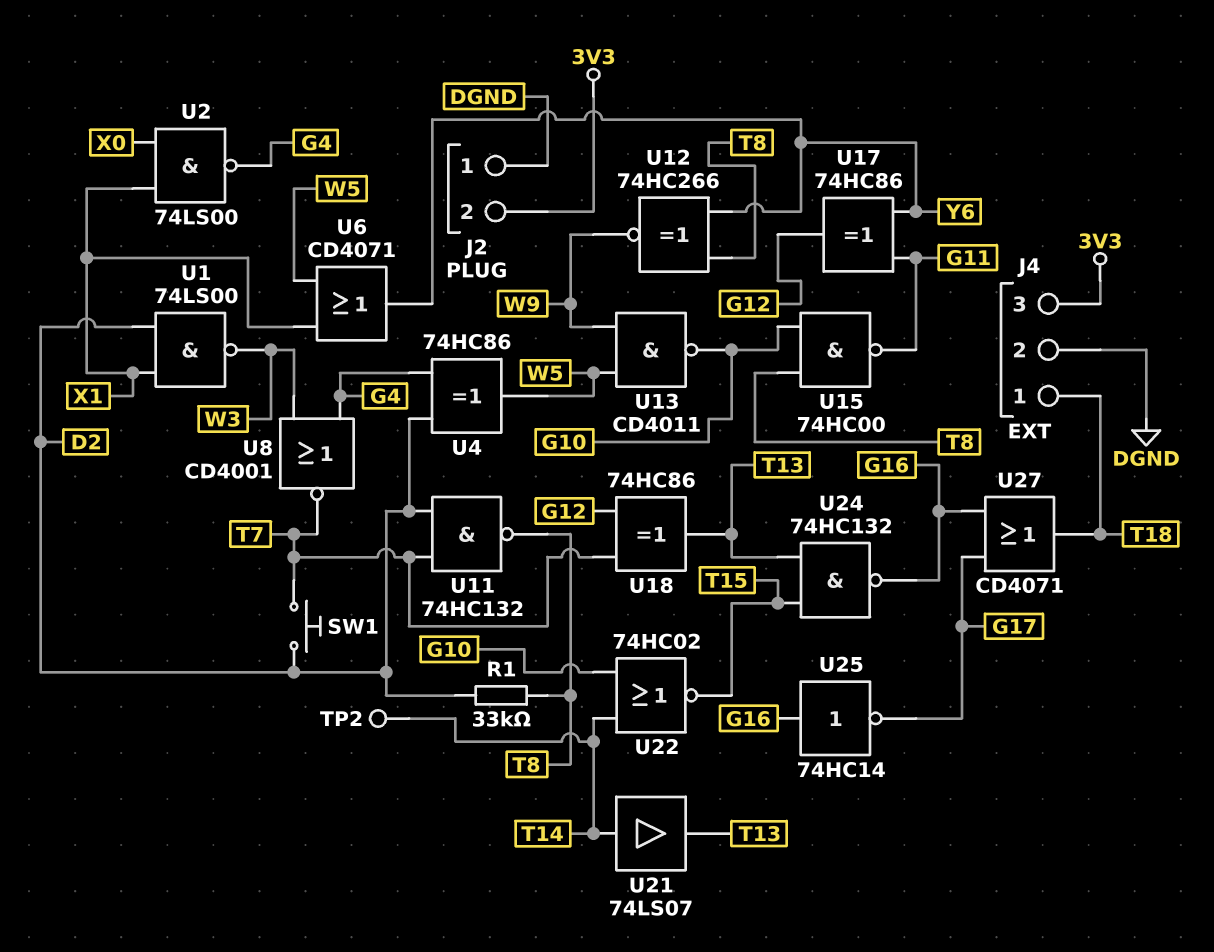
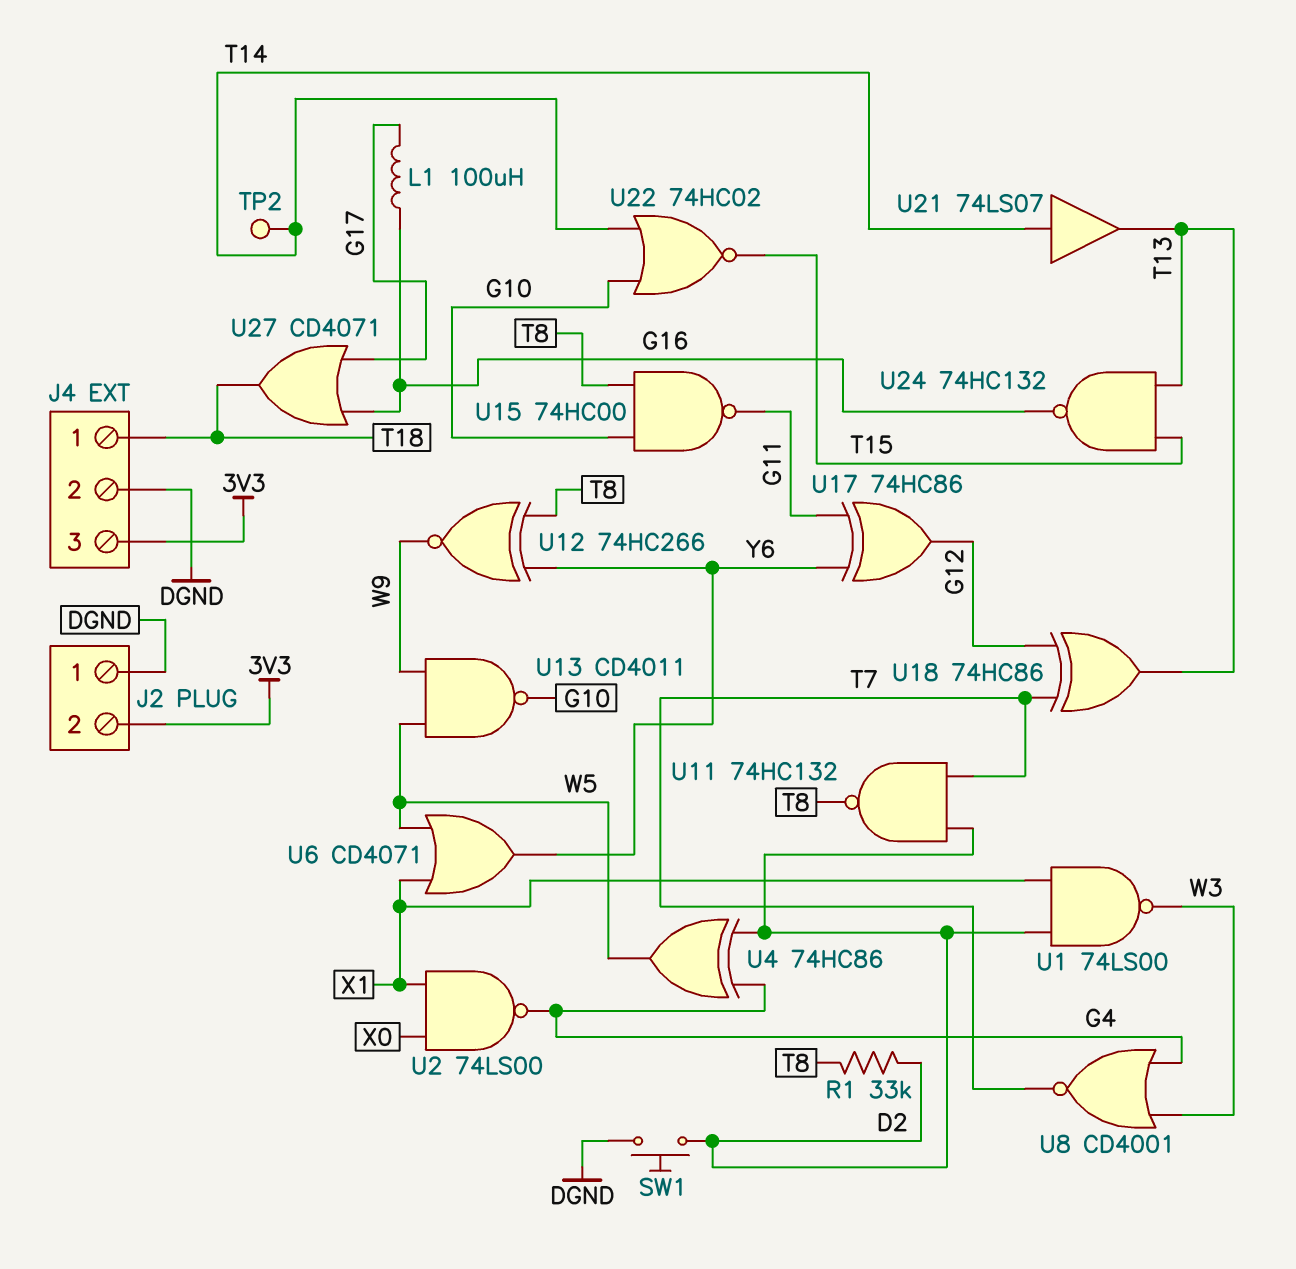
L1: none -> 100uH (G16, G17)
SW1: button (D2, T7) -> button (D2, DGND)
U25: NOT 74HC14 (in G16, out G17) -> none

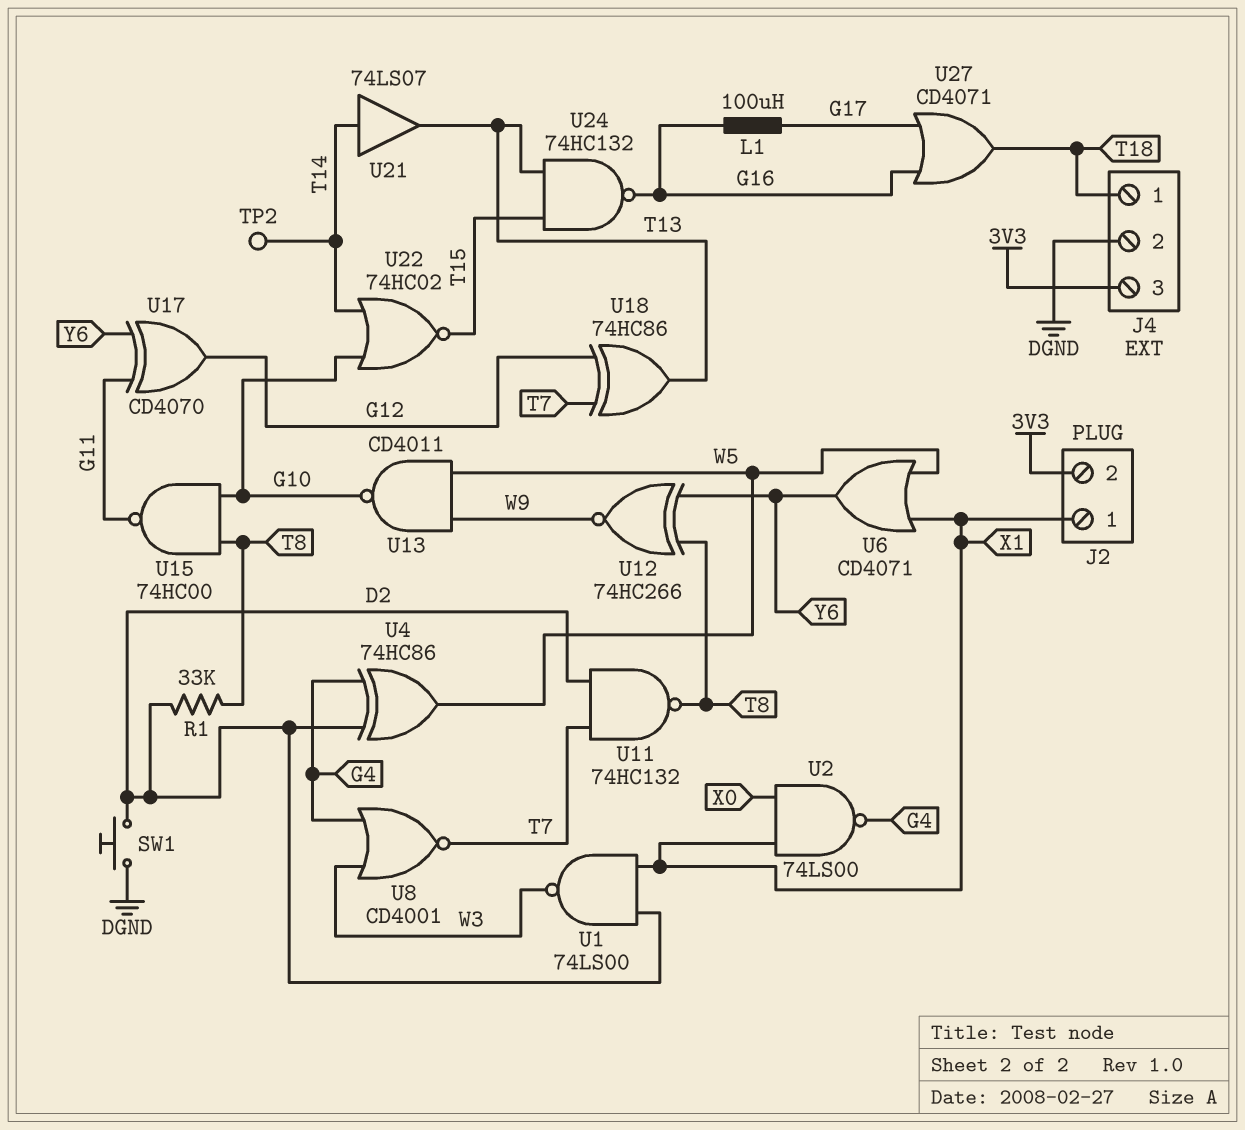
J2 pin 1: DGND -> X1
U17: XOR 74HC86 (in G11, in Y6, out G12) -> XOR CD4070 (in G11, in Y6, out G12)

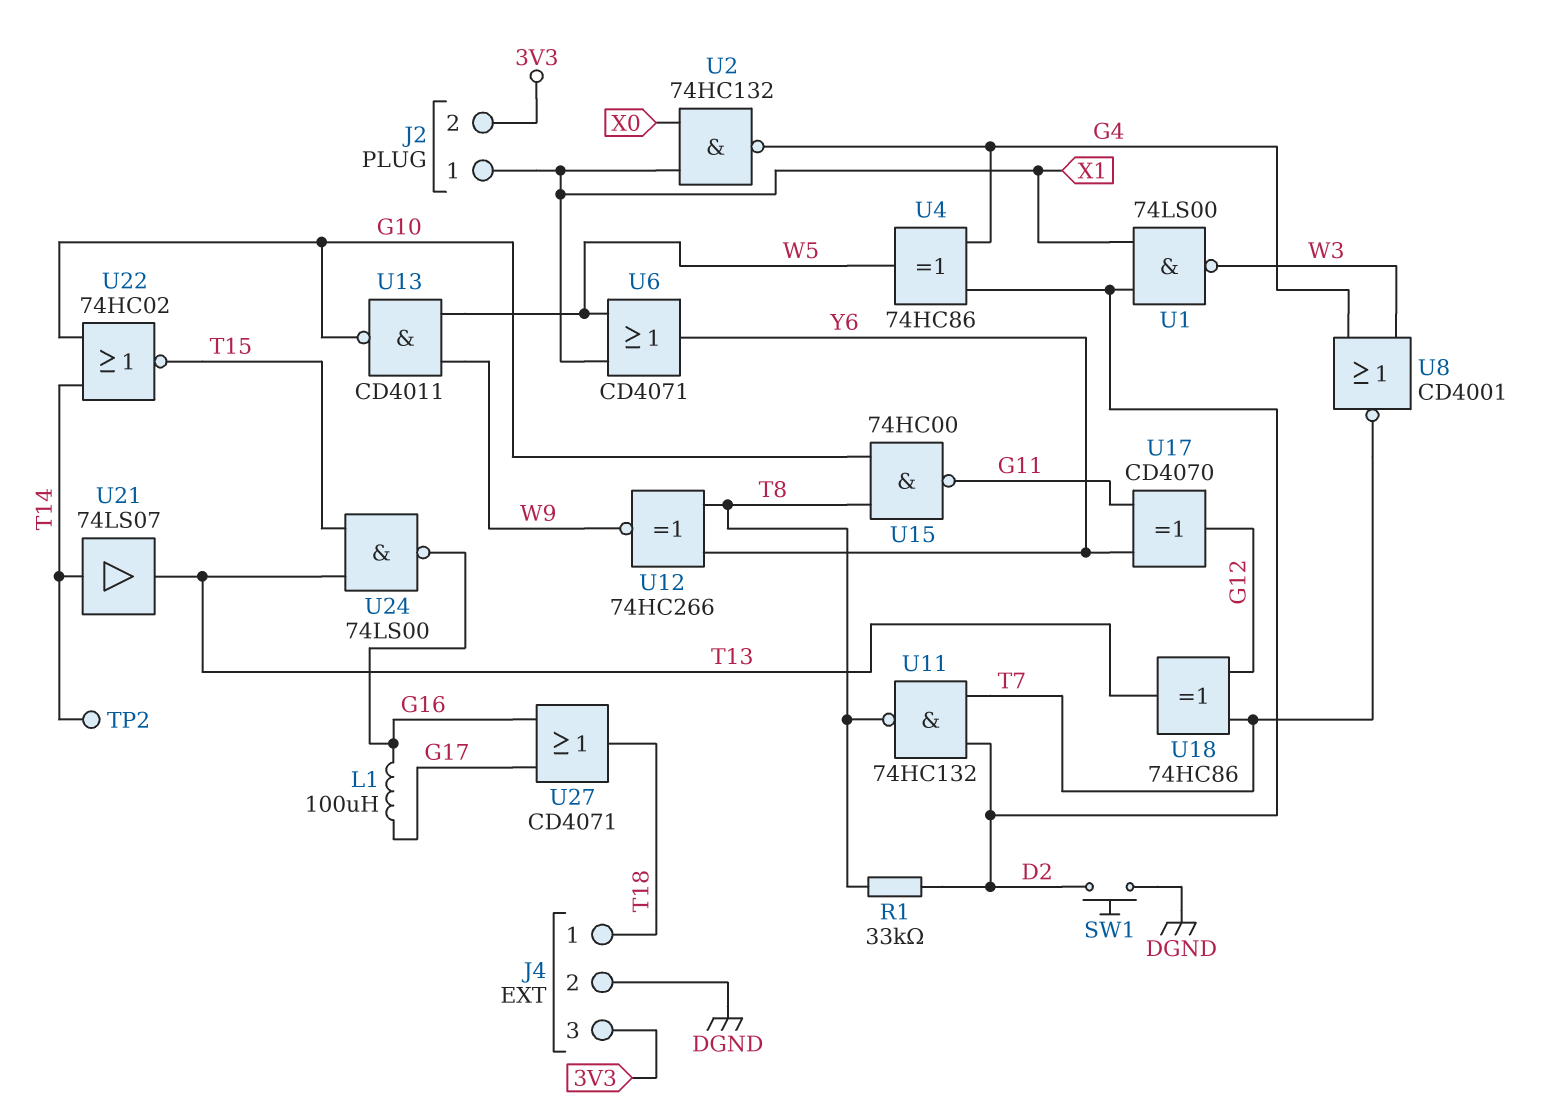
U2: NAND 74LS00 (in X0, in X1, out G4) -> NAND 74HC132 (in X0, in X1, out G4)
U24: NAND 74HC132 (in T13, in T15, out G16) -> NAND 74LS00 (in T13, in T15, out G16)

